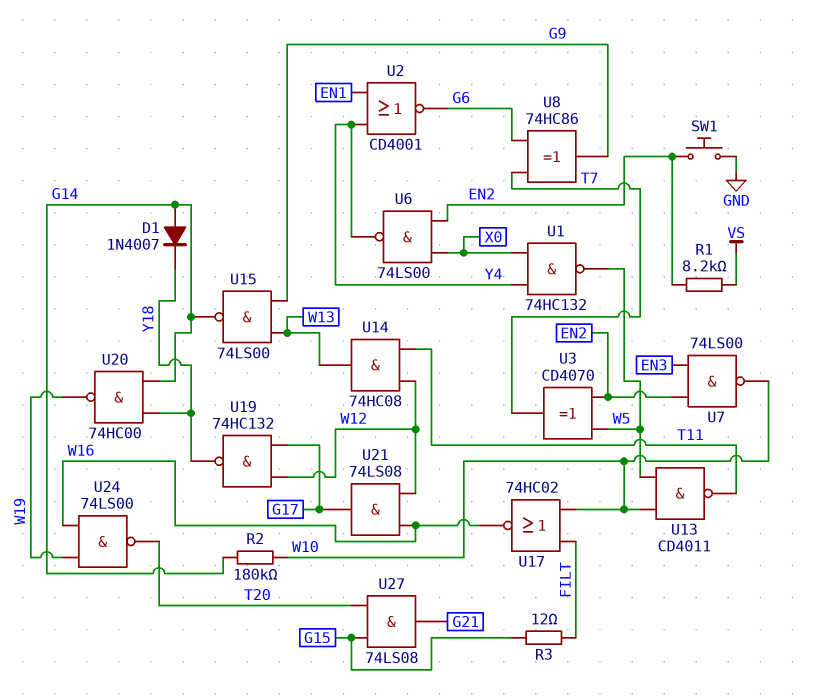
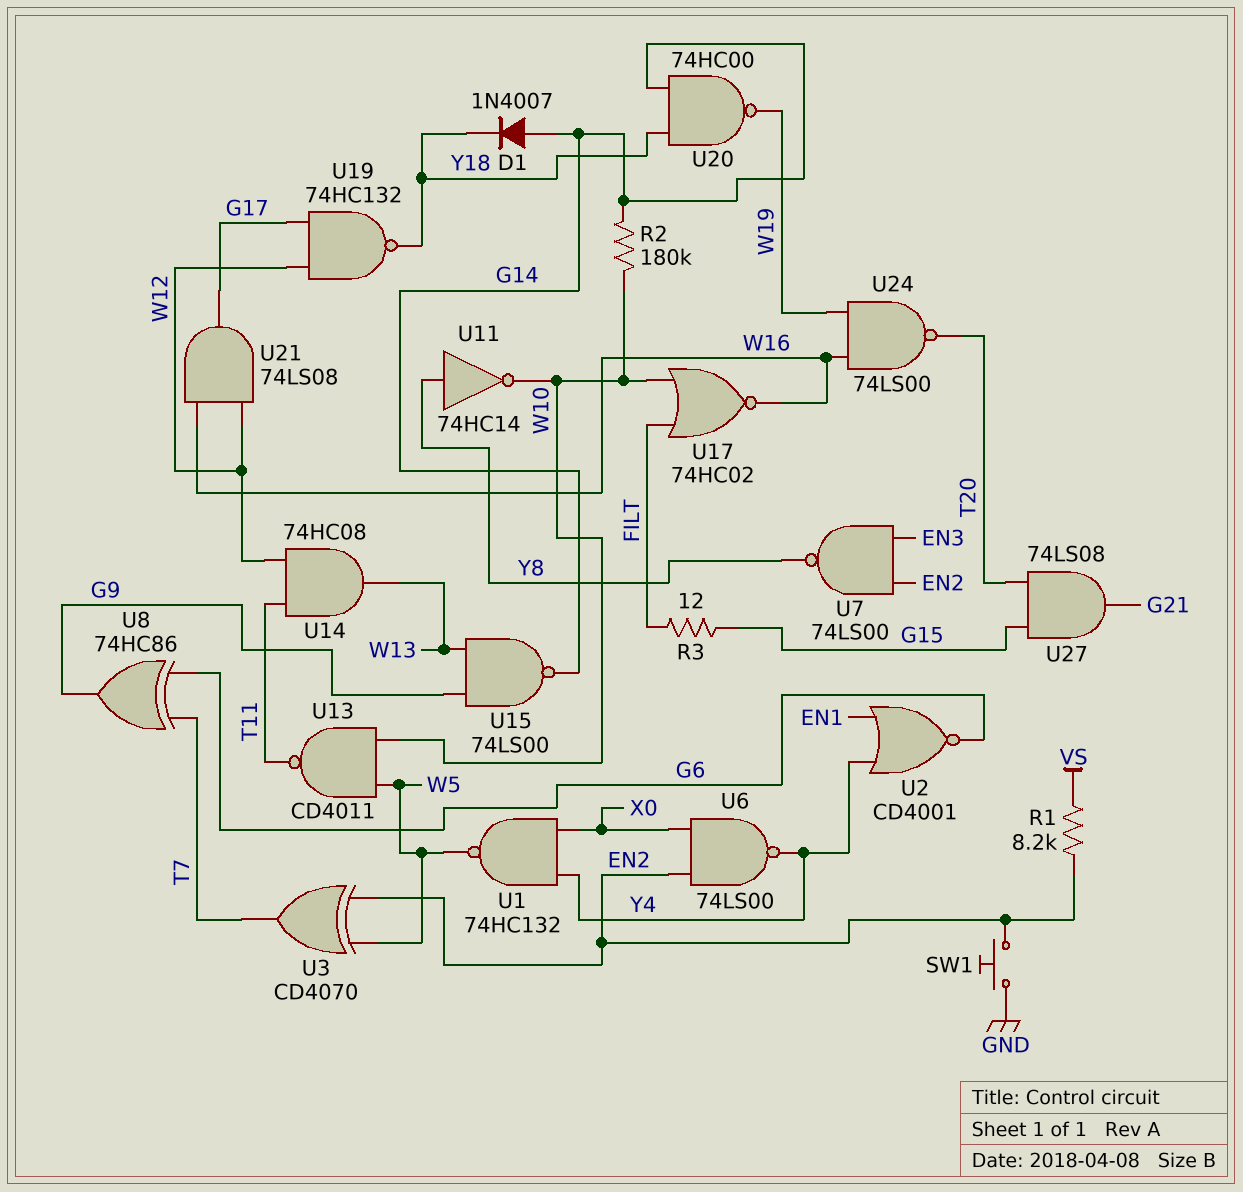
U7: NAND 74LS00 (in EN2, in EN3, out W10) -> NAND 74LS00 (in EN2, in EN3, out Y8)
U11: none -> NOT 74HC14 (in Y8, out W10)

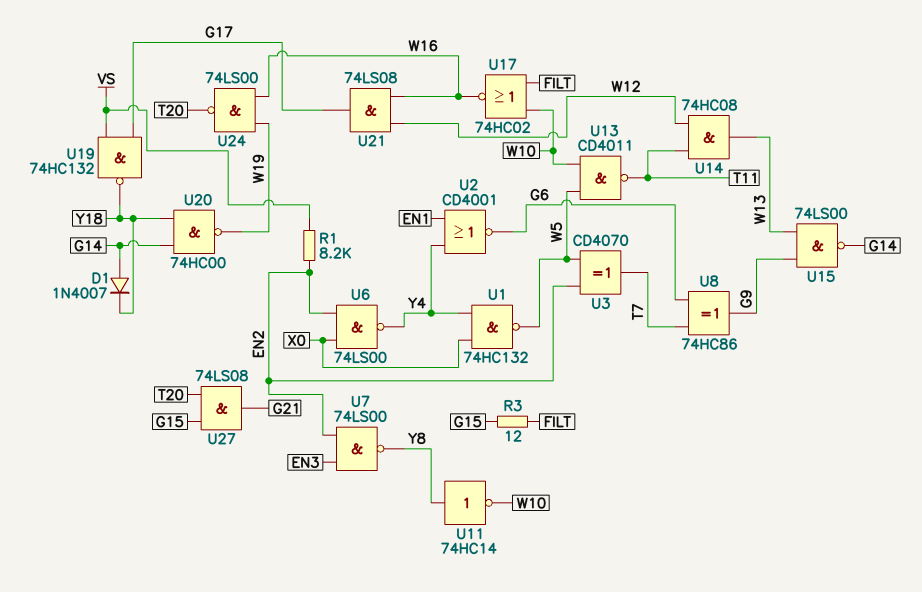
R2: 180k (G14, W10) -> none
SW1: button (EN2, GND) -> none
U19: NAND 74HC132 (in G17, in W12, out Y18) -> NAND 74HC132 (in G17, in VS, out Y18)

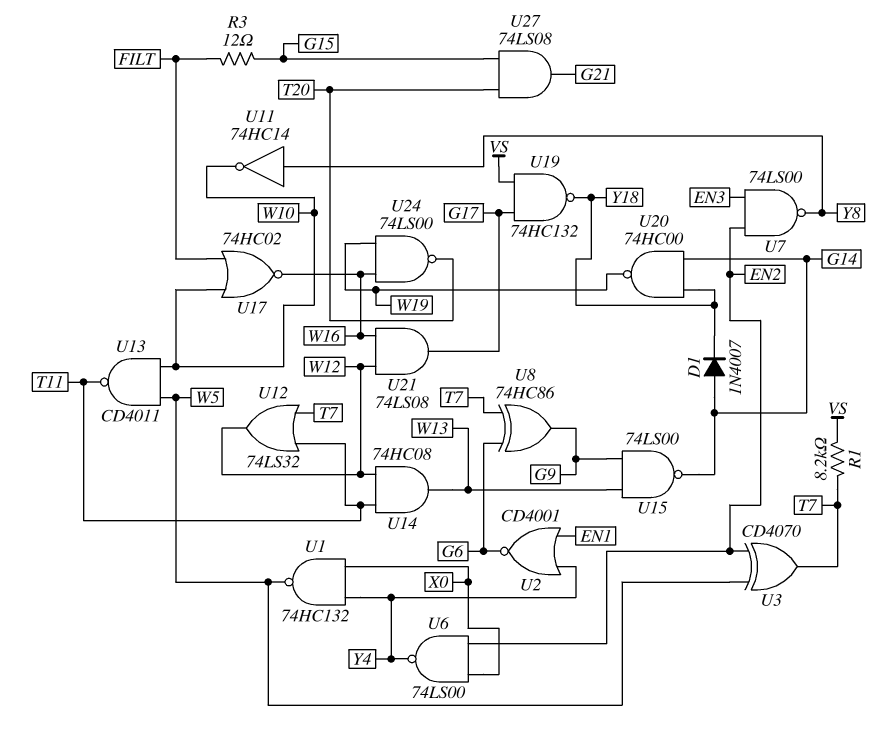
R1: 8.2k (EN2, VS) -> 8.2k (T7, VS)
U12: none -> OR 74LS32 (in T7, in T11, out W12)

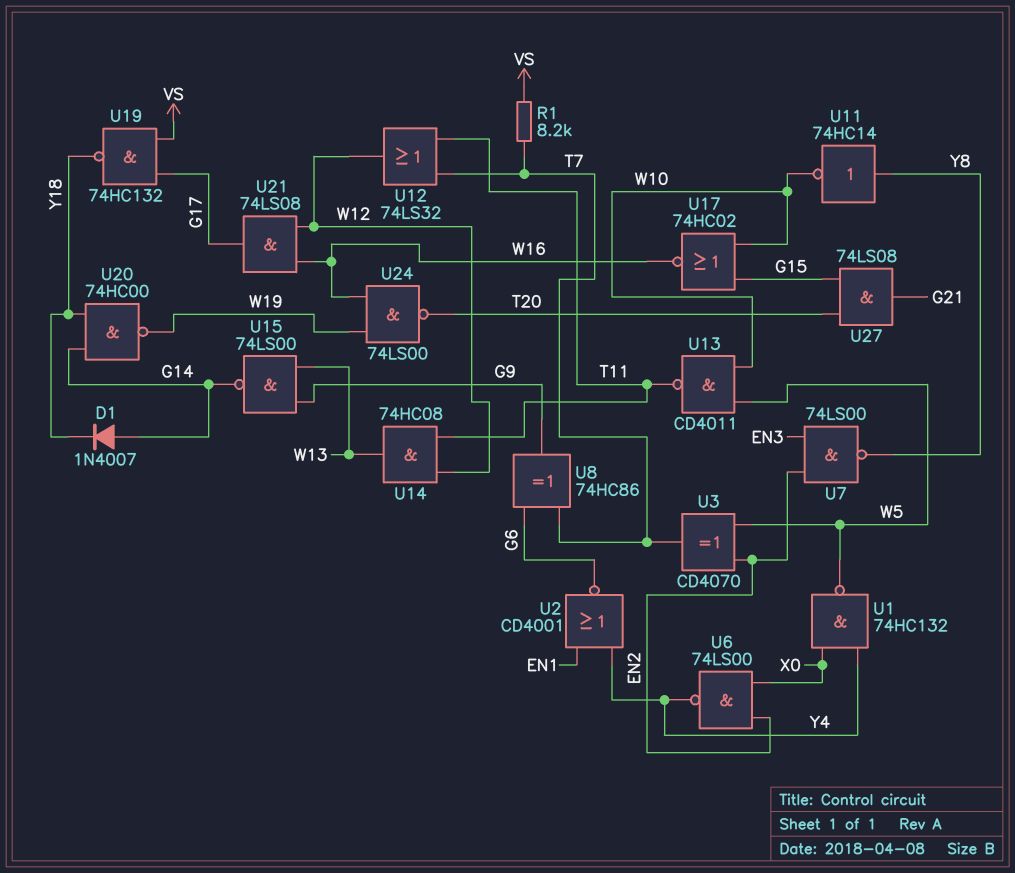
R3: 12 (FILT, G15) -> none
U17: NOR 74HC02 (in FILT, in W10, out W16) -> NOR 74HC02 (in G15, in W10, out W16)

